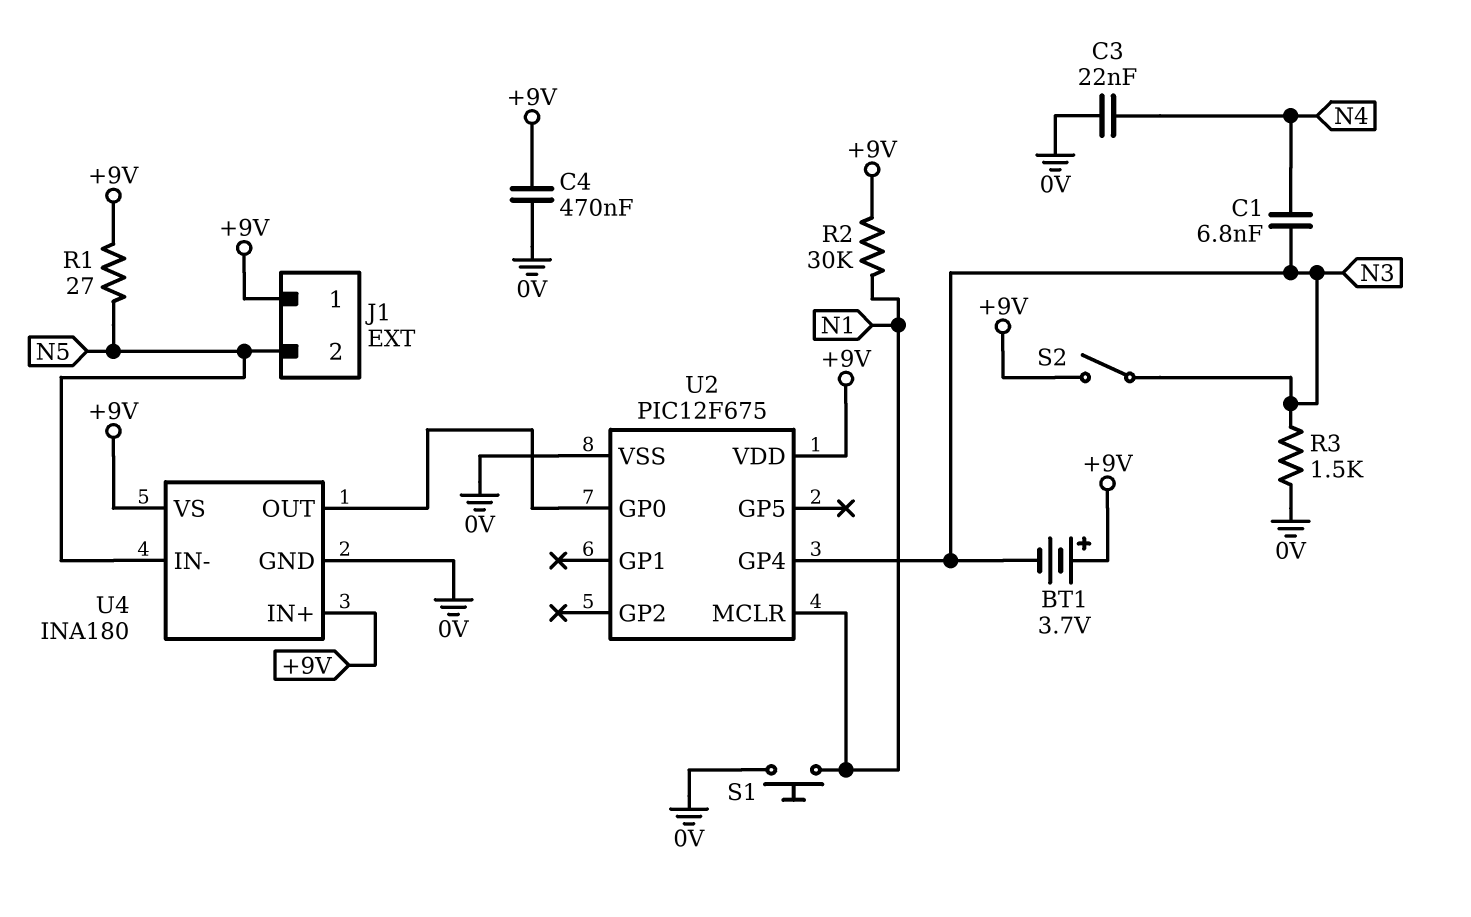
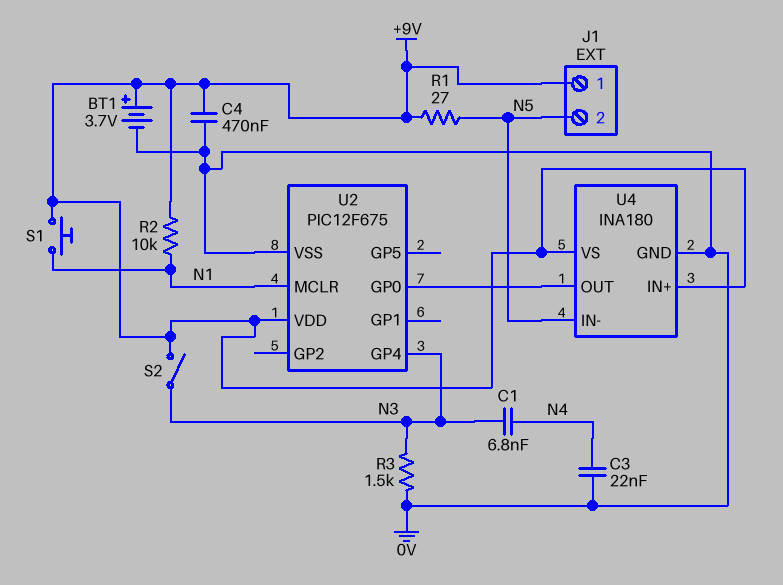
BT1: 3.7V (plus +9V, minus N3) -> 3.7V (plus +9V, minus 0V)
R2: 30k (+9V, N1) -> 10k (+9V, N1)
S1: button (0V, N1) -> button (+9V, N1)

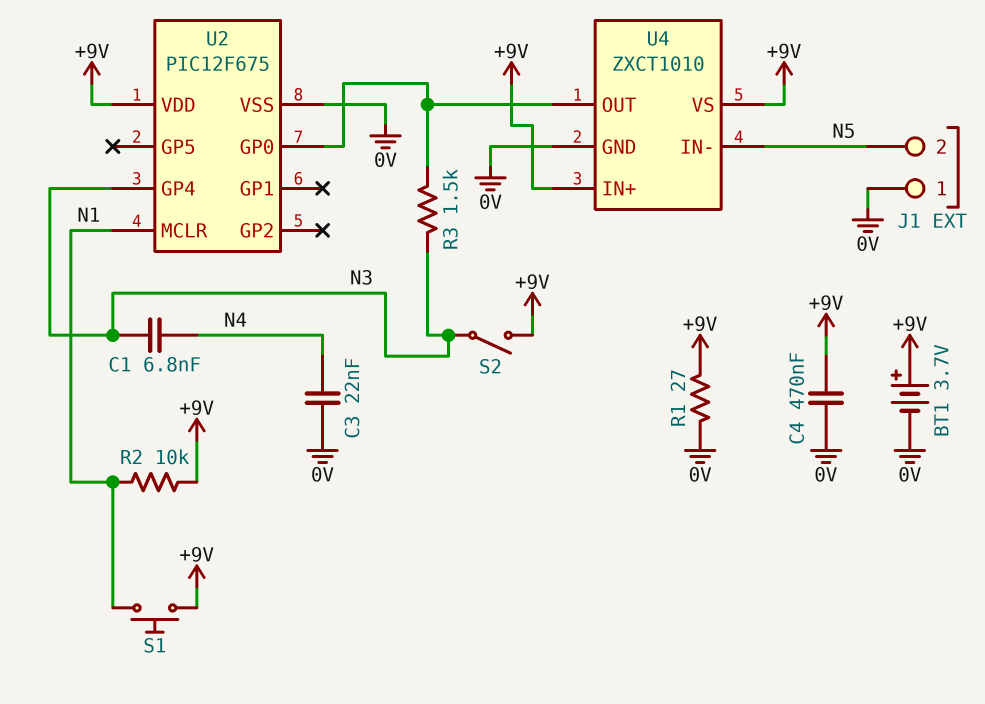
J1 pin 1: +9V -> 0V
R1: 27 (+9V, N5) -> 27 (+9V, 0V)
R3: 1.5k (0V, N3) -> 1.5k (N3, U2/GP0)
U4: INA180 -> ZXCT1010

